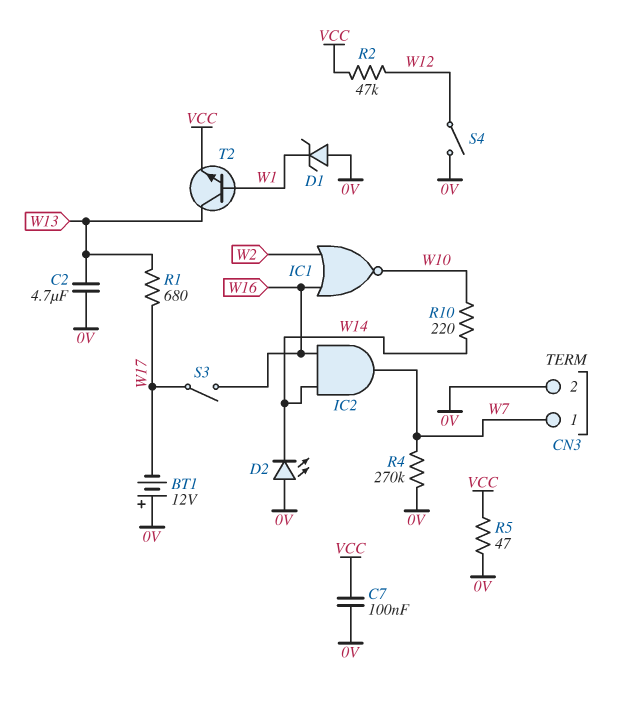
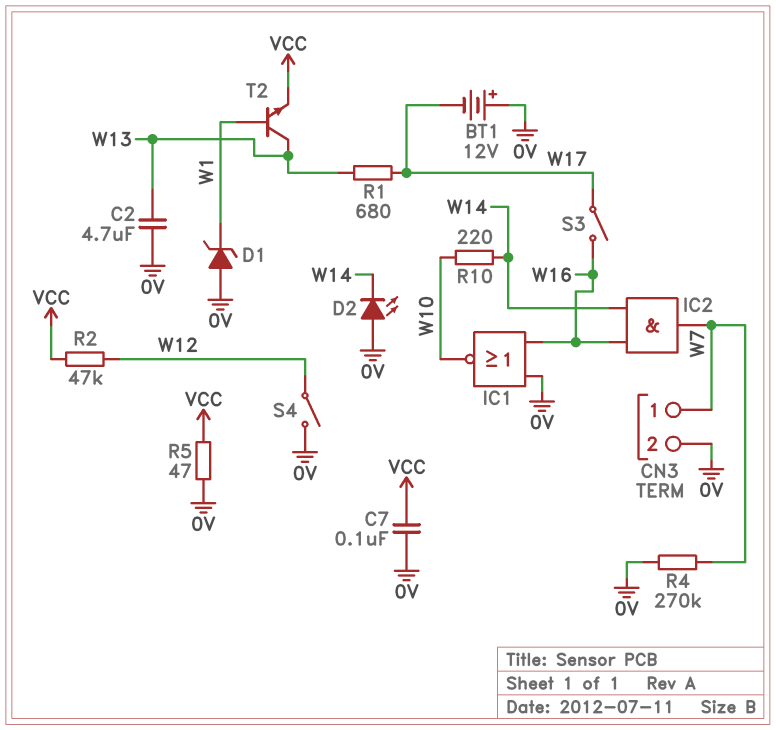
IC1: NOR (in W2, in W16, out W10) -> NOR (in 0V, in W16, out W10)

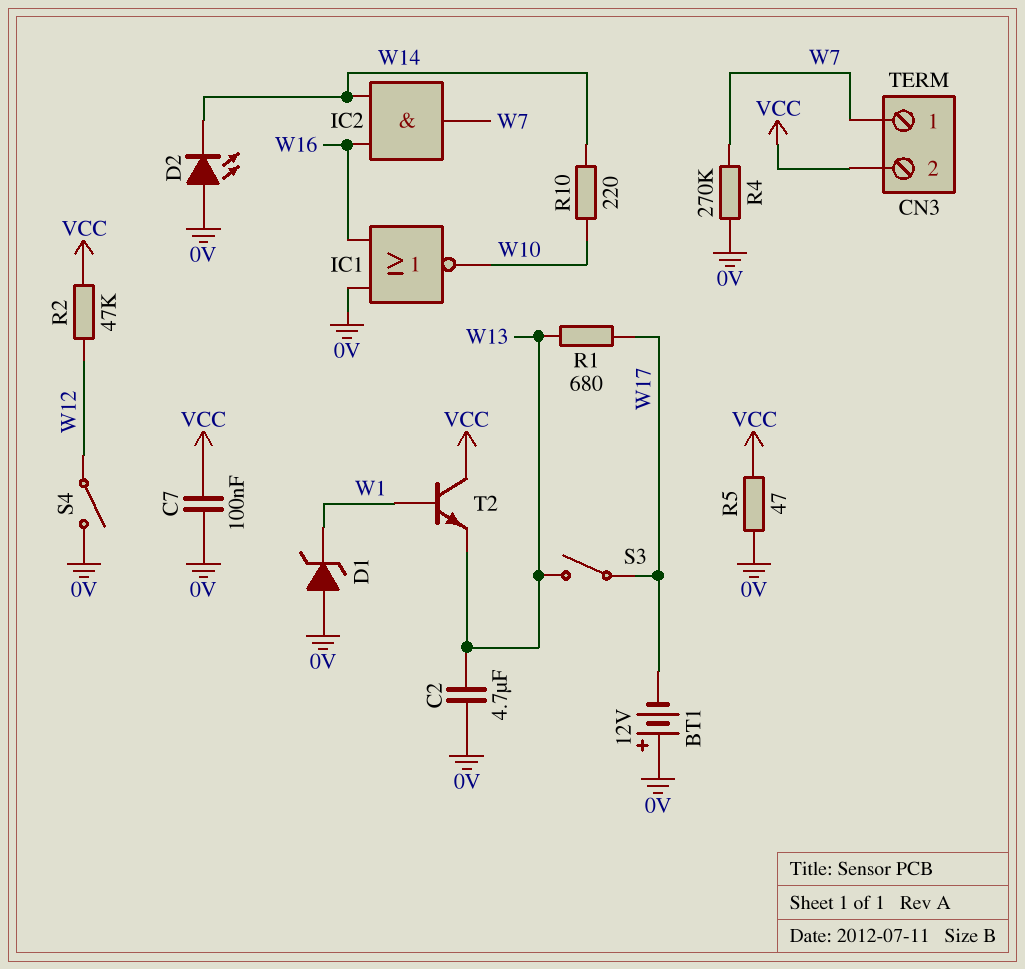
CN3 pin 2: 0V -> VCC
S3: switch (W16, W17) -> switch (W13, W17)
T2: NPN (B W1, C W13, E VCC) -> NPN (B W1, C VCC, E W13)

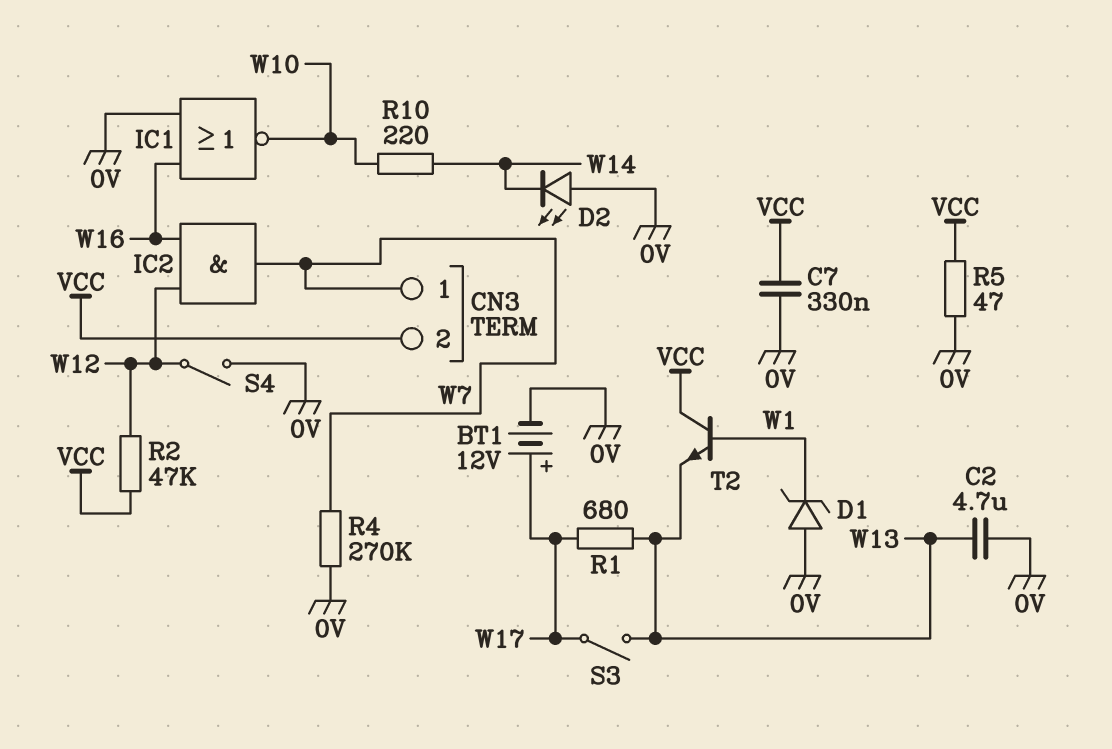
BT1: 12V (plus 0V, minus W17) -> 12V (plus W17, minus 0V)
C7: 100nF (0V, VCC) -> 330nF (0V, VCC)
IC2: AND (in W14, in W16, out W7) -> AND (in W12, in W16, out W7)

